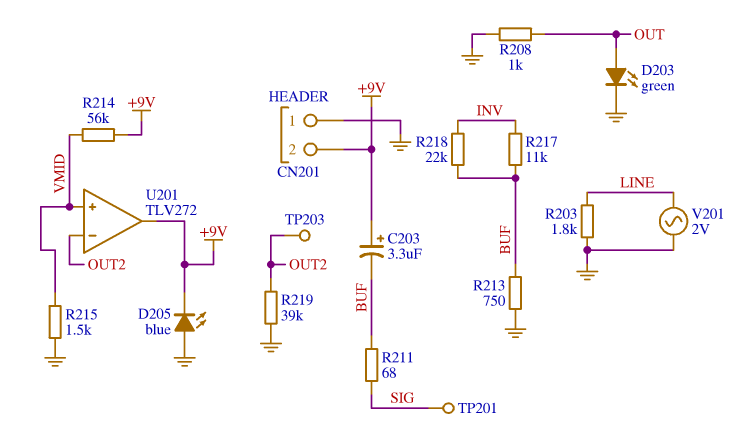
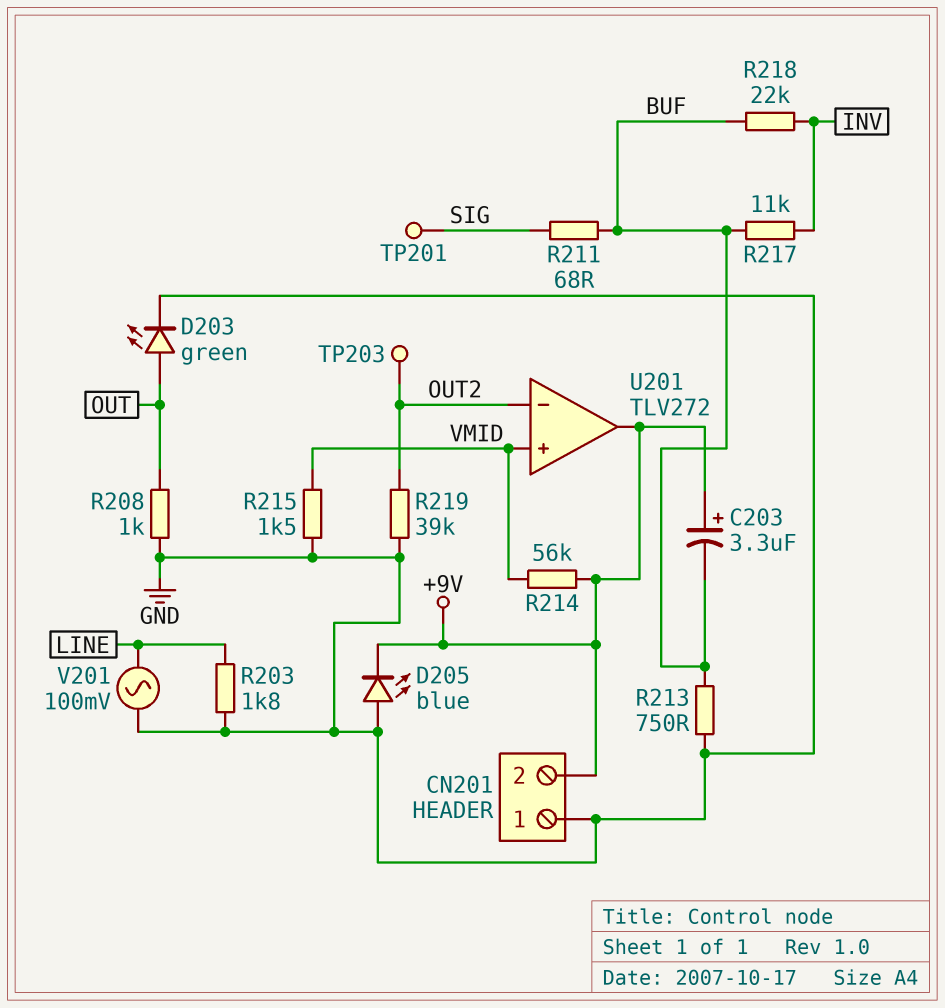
V201: AC 2V (GND, LINE) -> AC 100mV (GND, LINE)

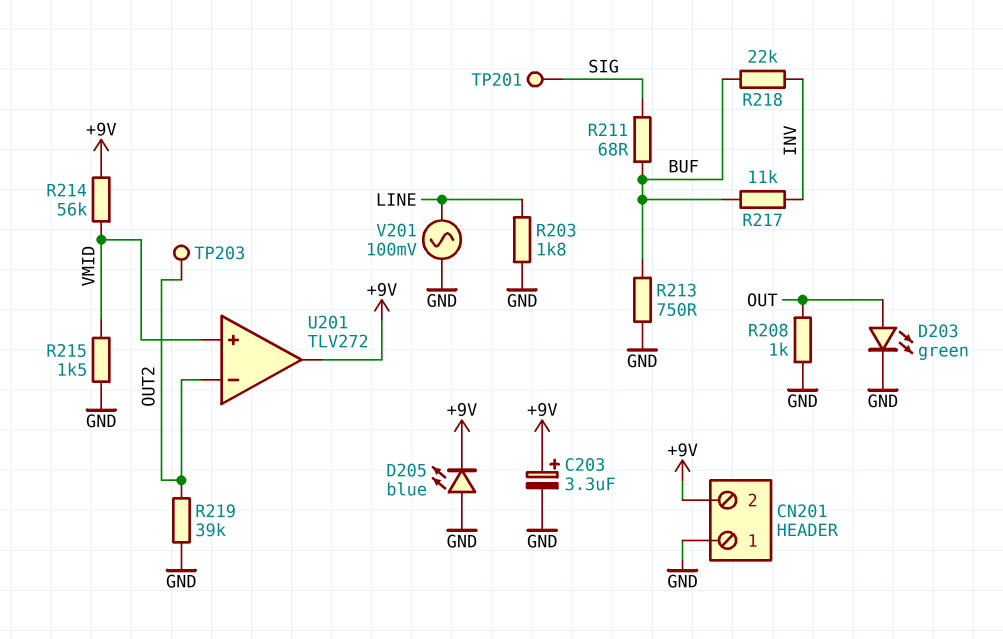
C203: 3.3uF (plus +9V, minus BUF) -> 3.3uF (plus +9V, minus GND)

